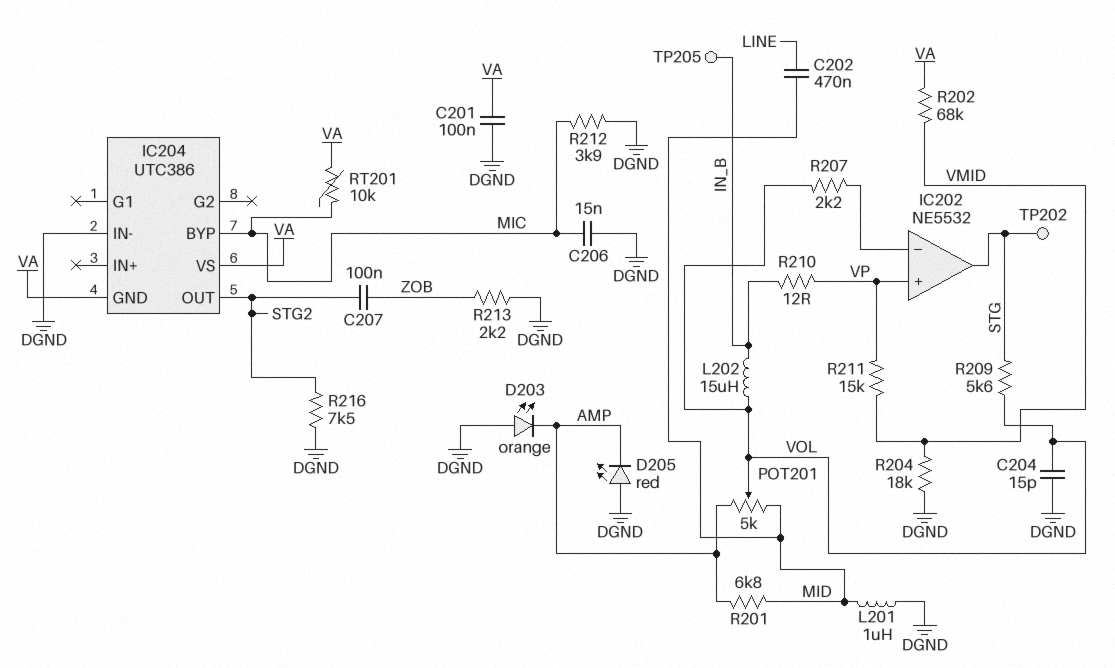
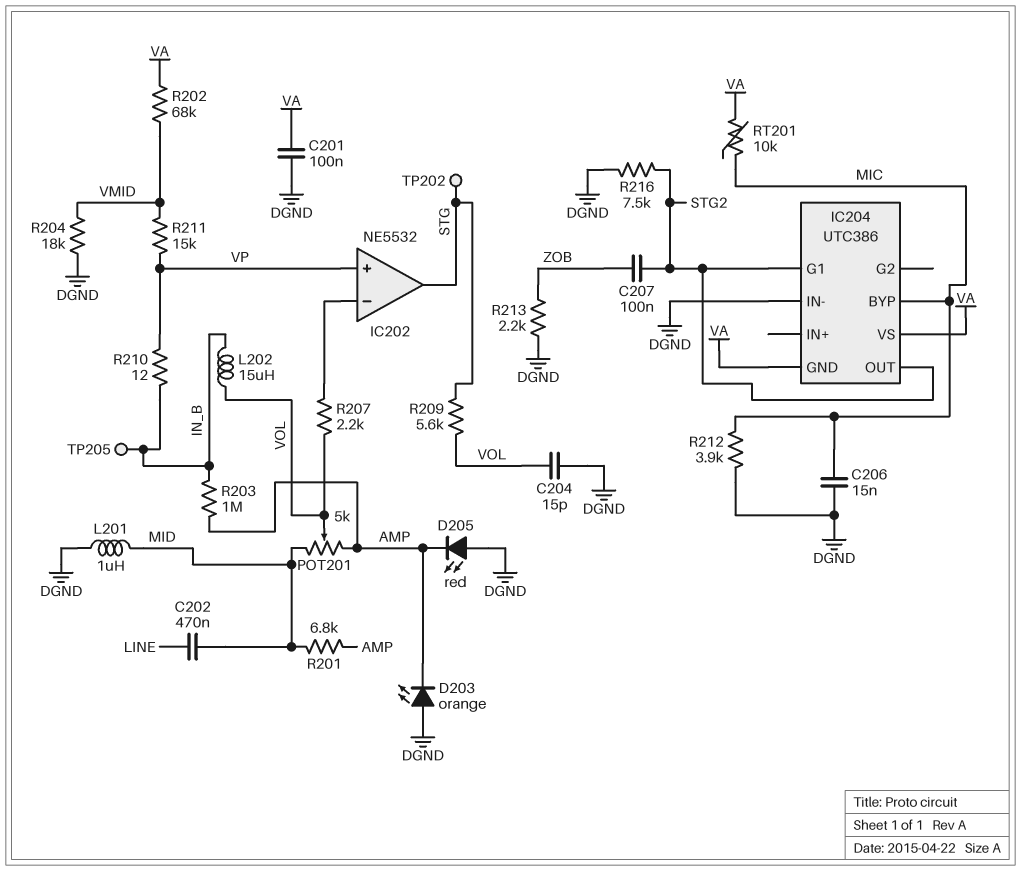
IC204 pin G1: none -> STG2
R203: none -> 1M (AMP, IN_B)

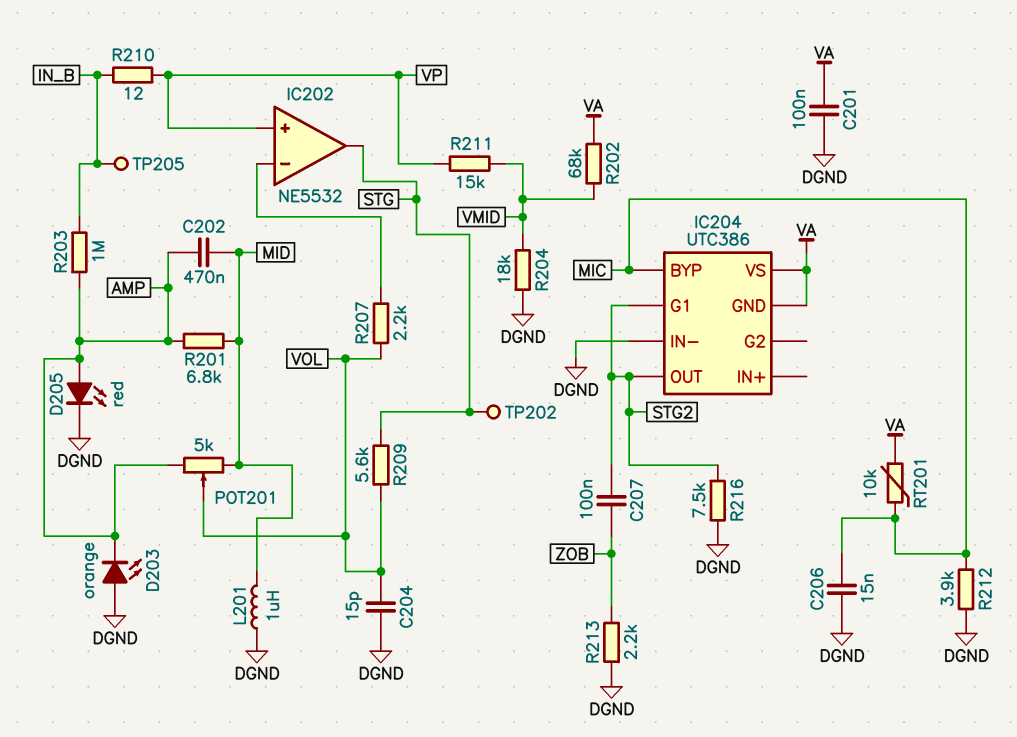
C202: 470nF (LINE, MID) -> 470nF (AMP, MID)
D205: LED red (A DGND, K AMP) -> LED red (A AMP, K DGND)
L202: 15uH (IN_B, VOL) -> none

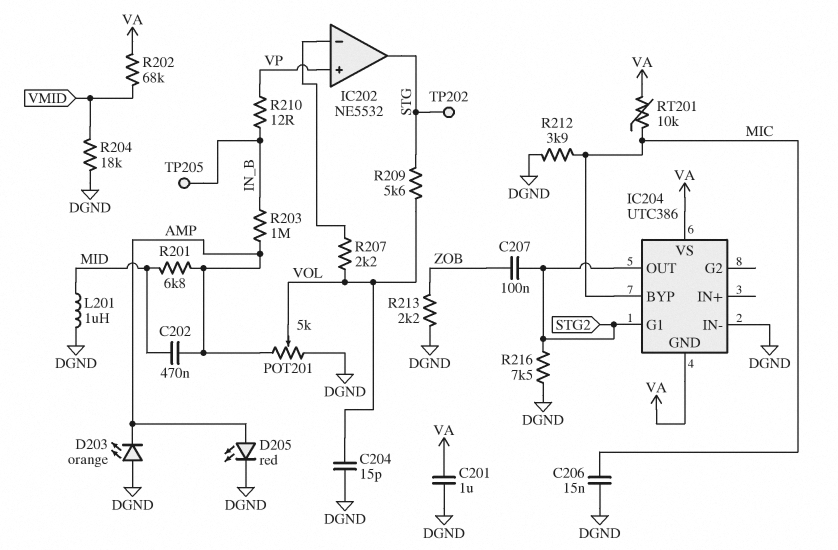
C201: 100nF (DGND, VA) -> 1uF (DGND, VA)
POT201: 5k (AMP, MID, wiper VOL) -> 5k (AMP, DGND, wiper VOL)
R211: 15k (VMID, VP) -> none

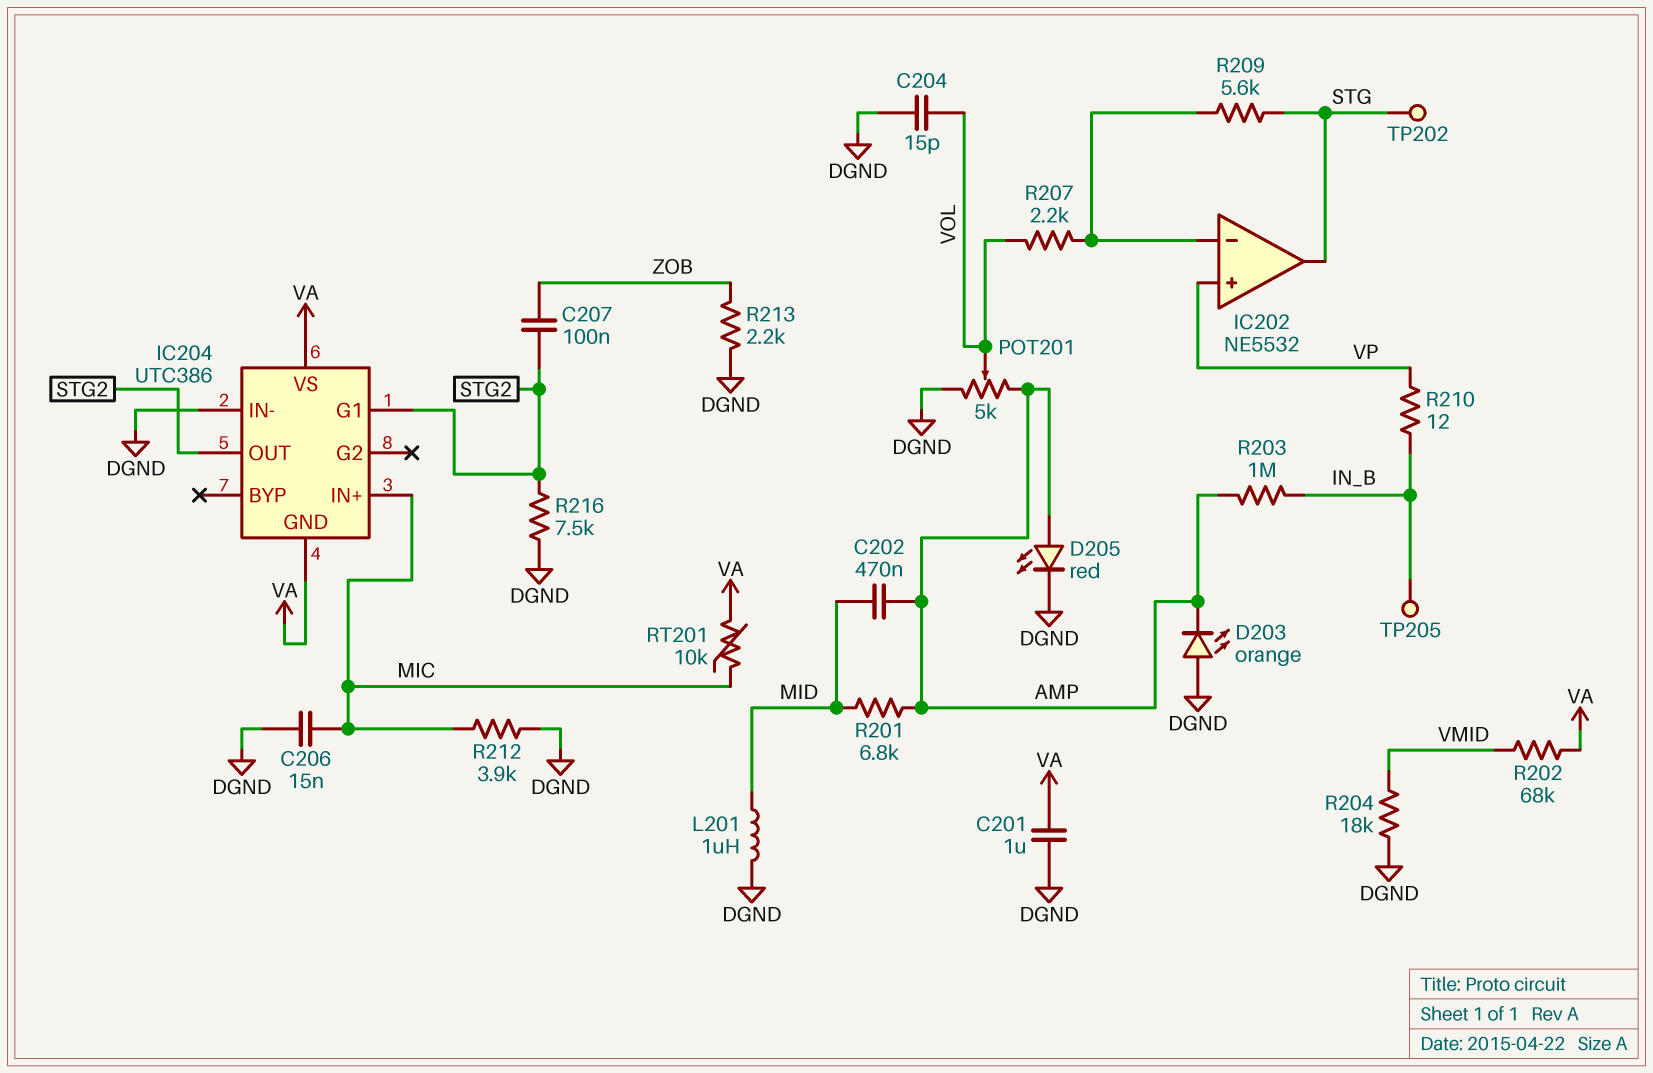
IC204 pin BYP: MIC -> none
IC204 pin IN+: none -> MIC
R209: 5.6k (STG, VOL) -> 5.6k (IC202/in-, STG)

